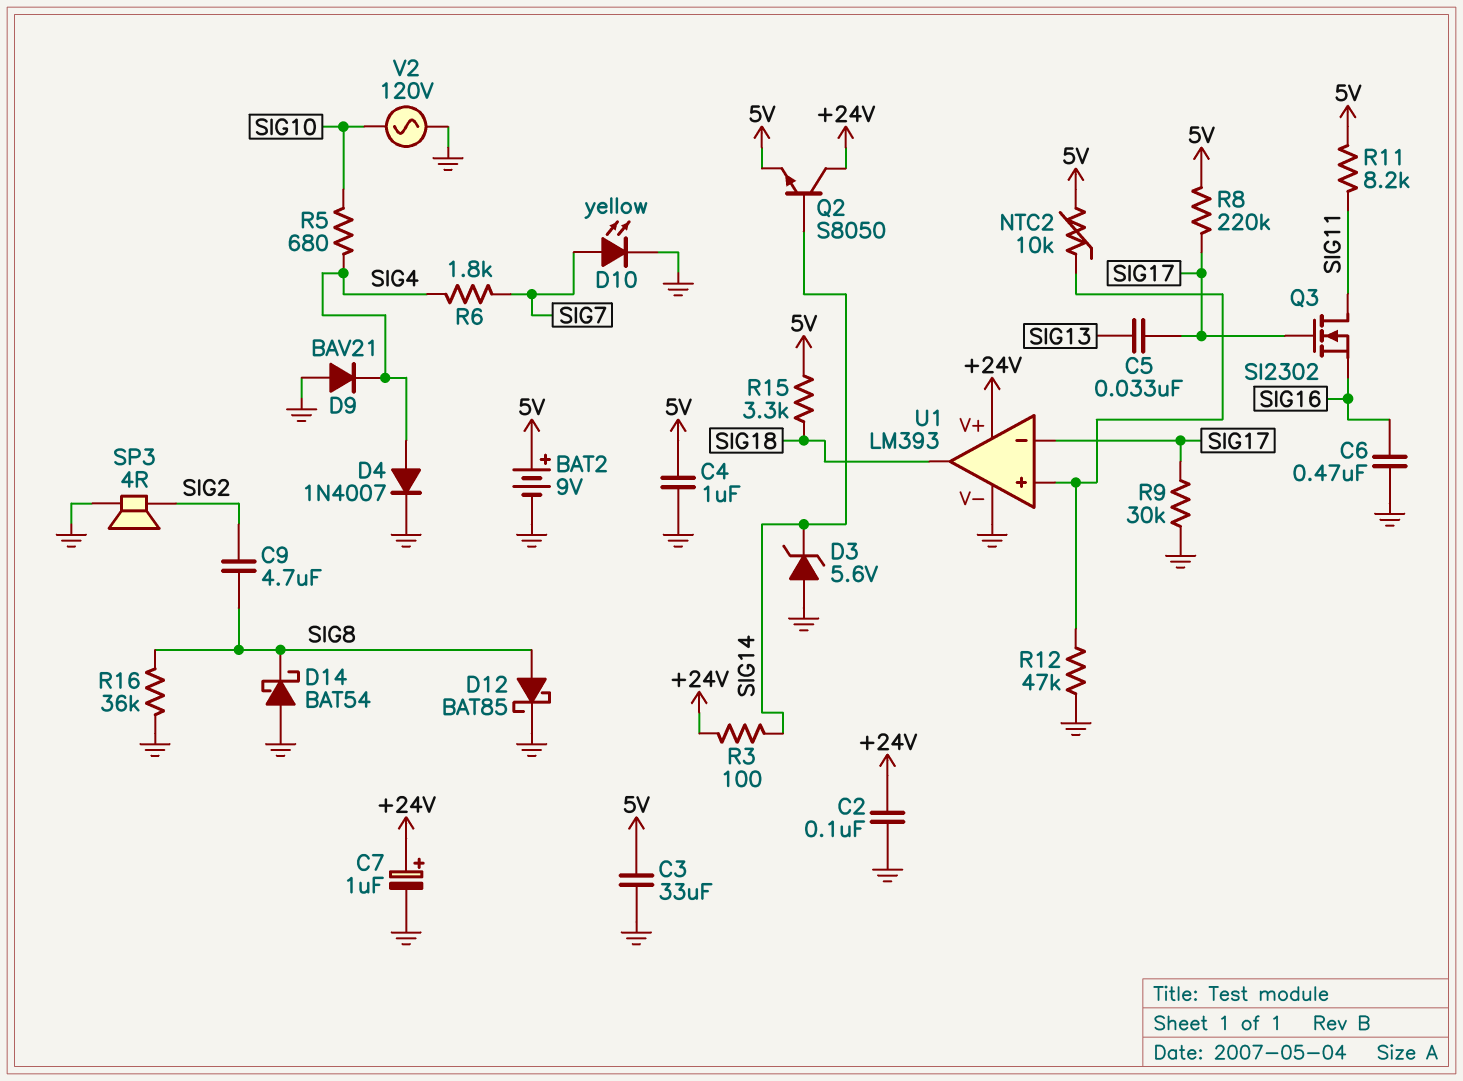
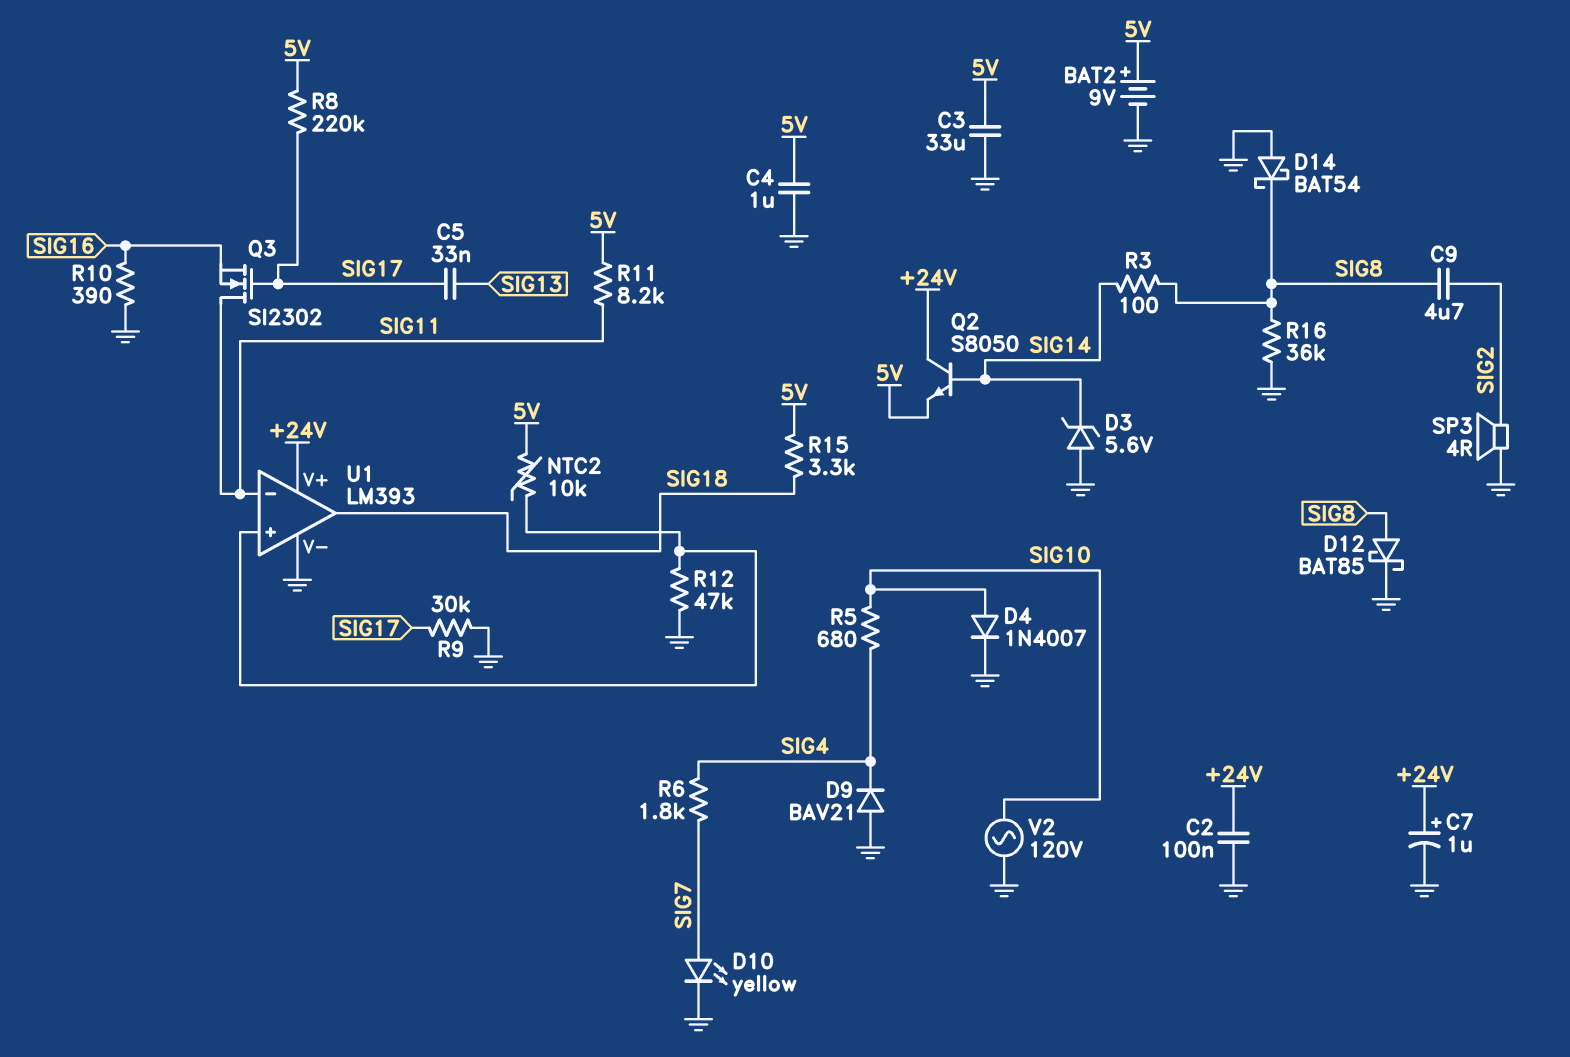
C6: 470nF (GND, SIG16) -> none
D4: diode 1N4007 (A SIG4, K GND) -> diode 1N4007 (A SIG10, K GND)
R3: 100 (+24V, SIG14) -> 100 (SIG8, SIG14)
R10: none -> 390 (GND, SIG16)
U1 pin in-: SIG17 -> SIG11

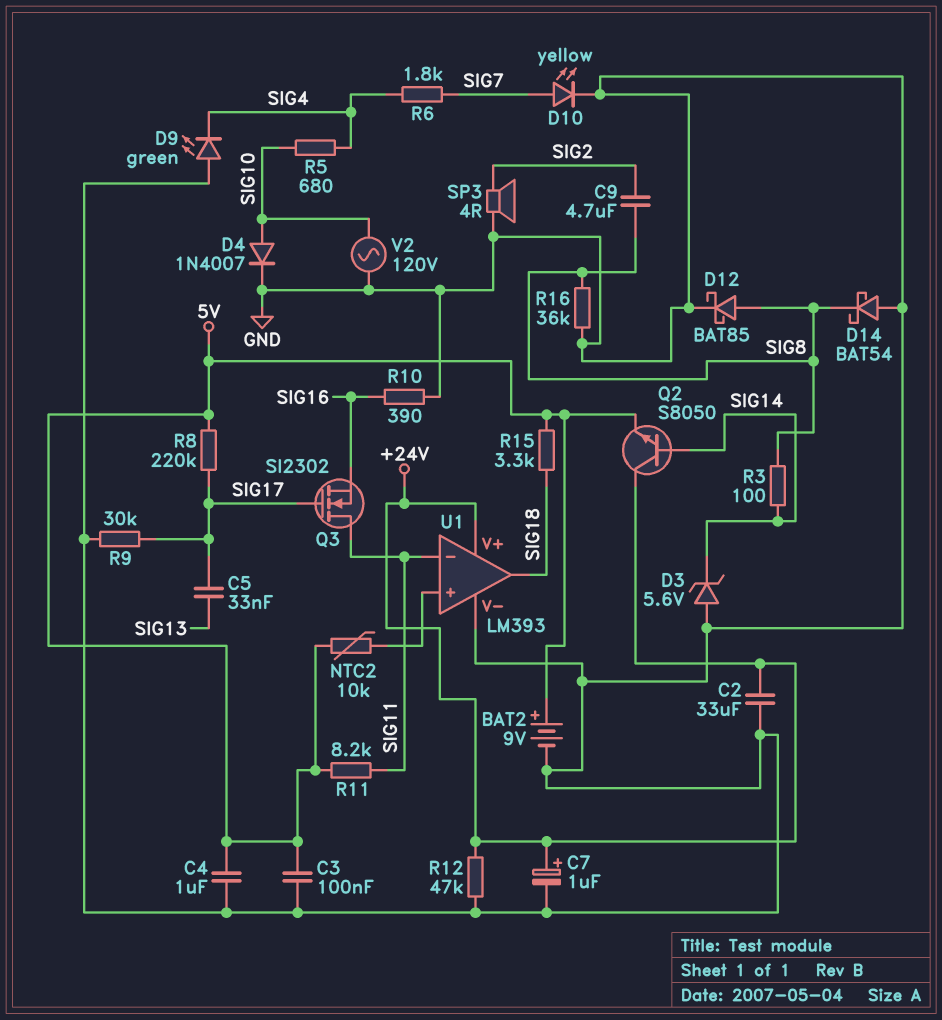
C2: 100nF (+24V, GND) -> 33uF (+24V, GND)
C3: 33uF (5V, GND) -> 100nF (5V, GND)
D9: diode BAV21 (A GND, K SIG4) -> LED green (A GND, K SIG4)
R12: 47k (GND, U1/in+) -> 47k (+24V, GND)

